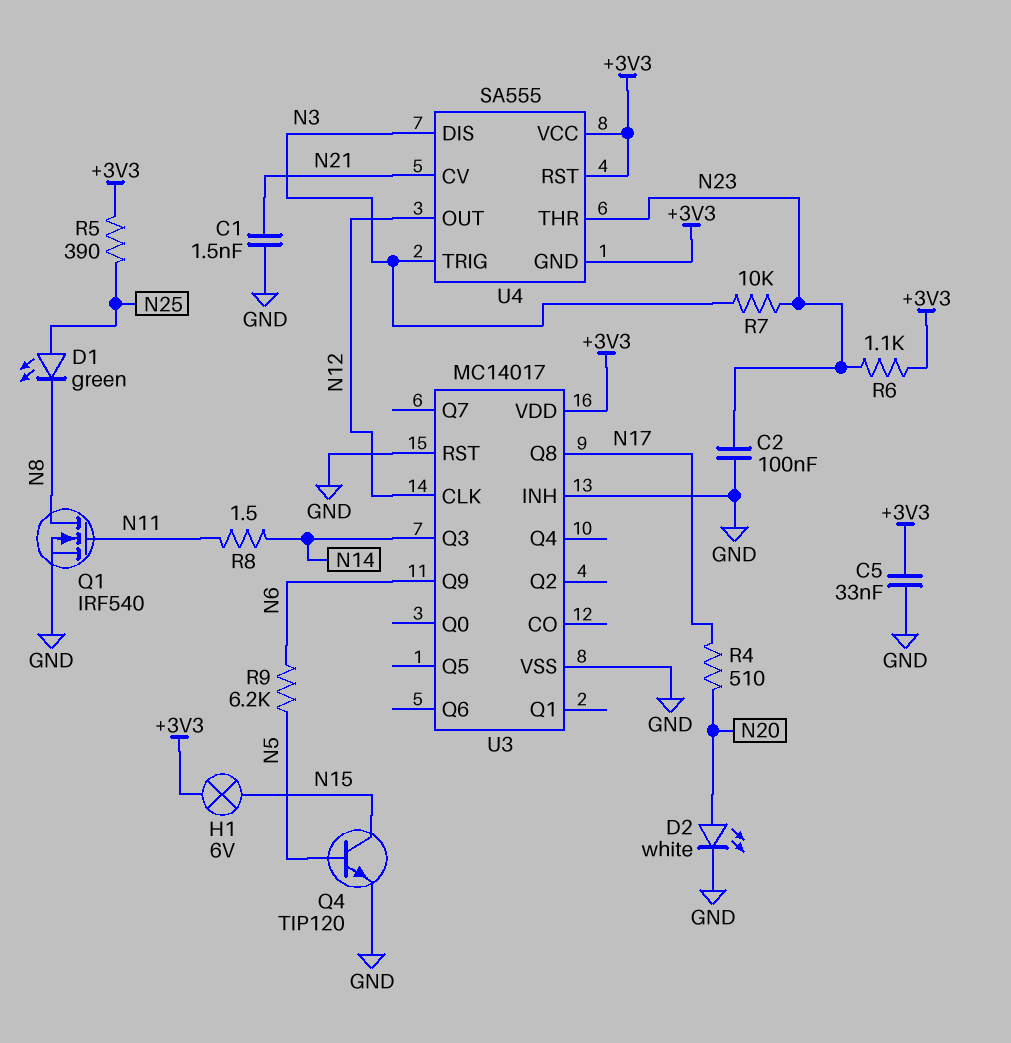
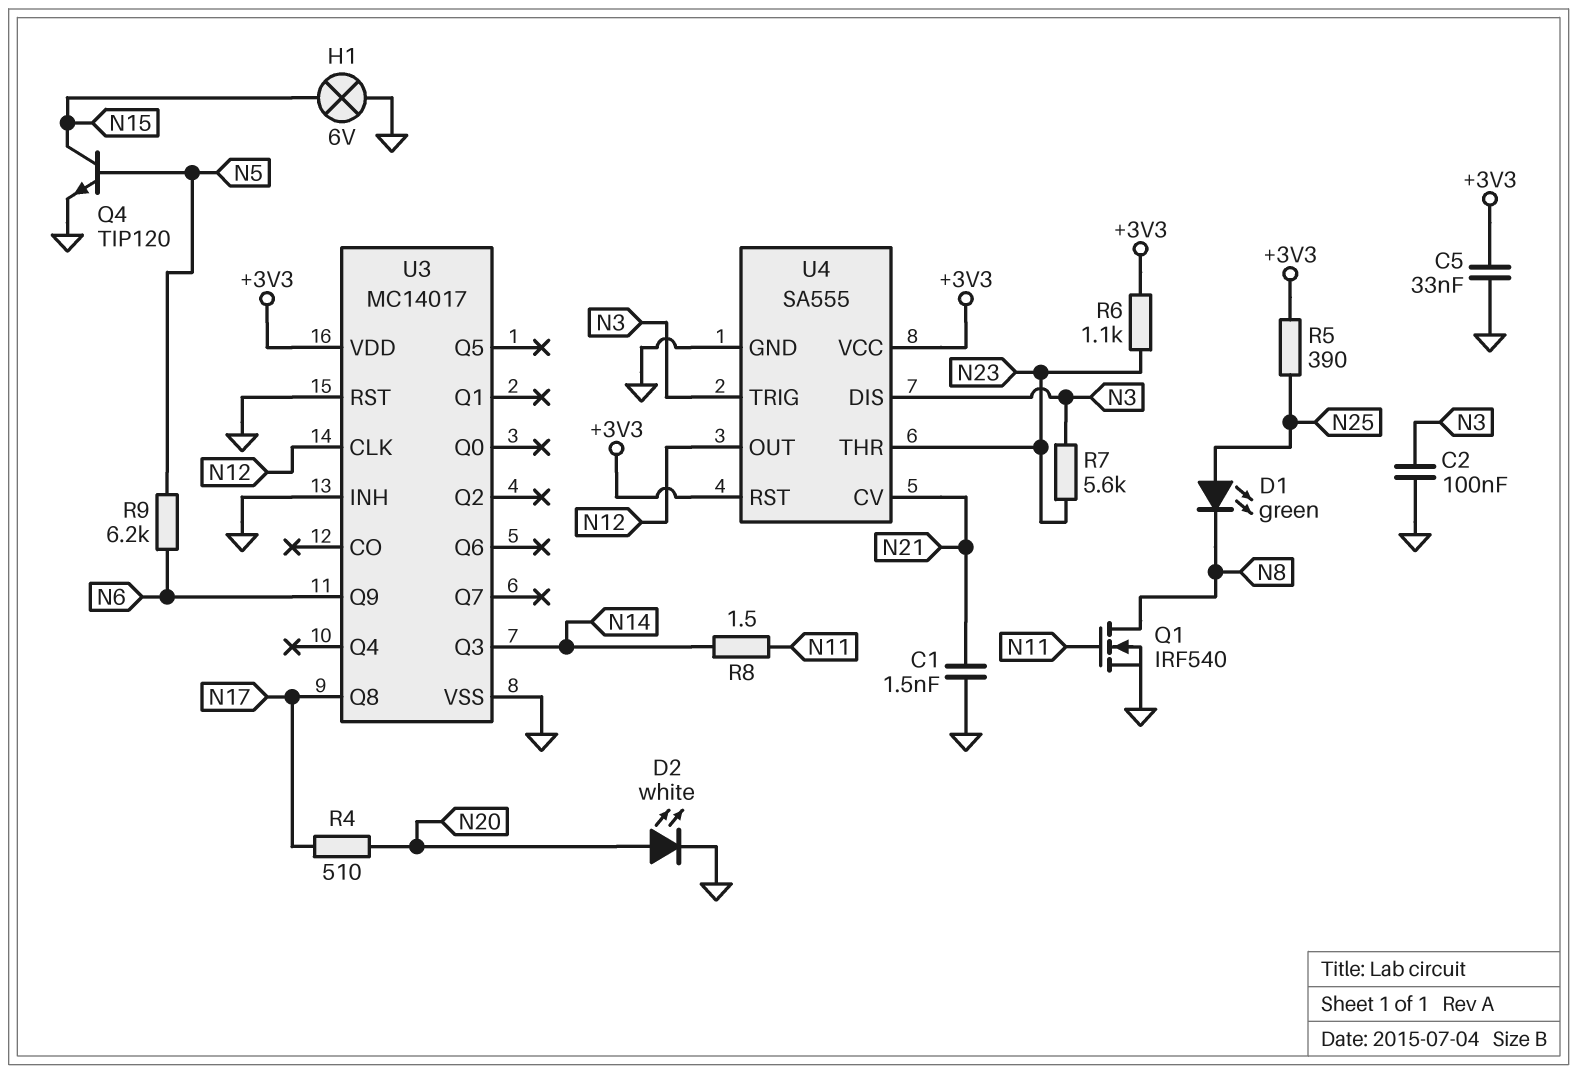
C2: 100nF (GND, N23) -> 100nF (GND, N3)
H1: lamp 6V (+3V3, N15) -> lamp 6V (GND, N15)
R7: 10k (N3, N23) -> 5.6k (N3, N23)
U4 pin GND: +3V3 -> GND

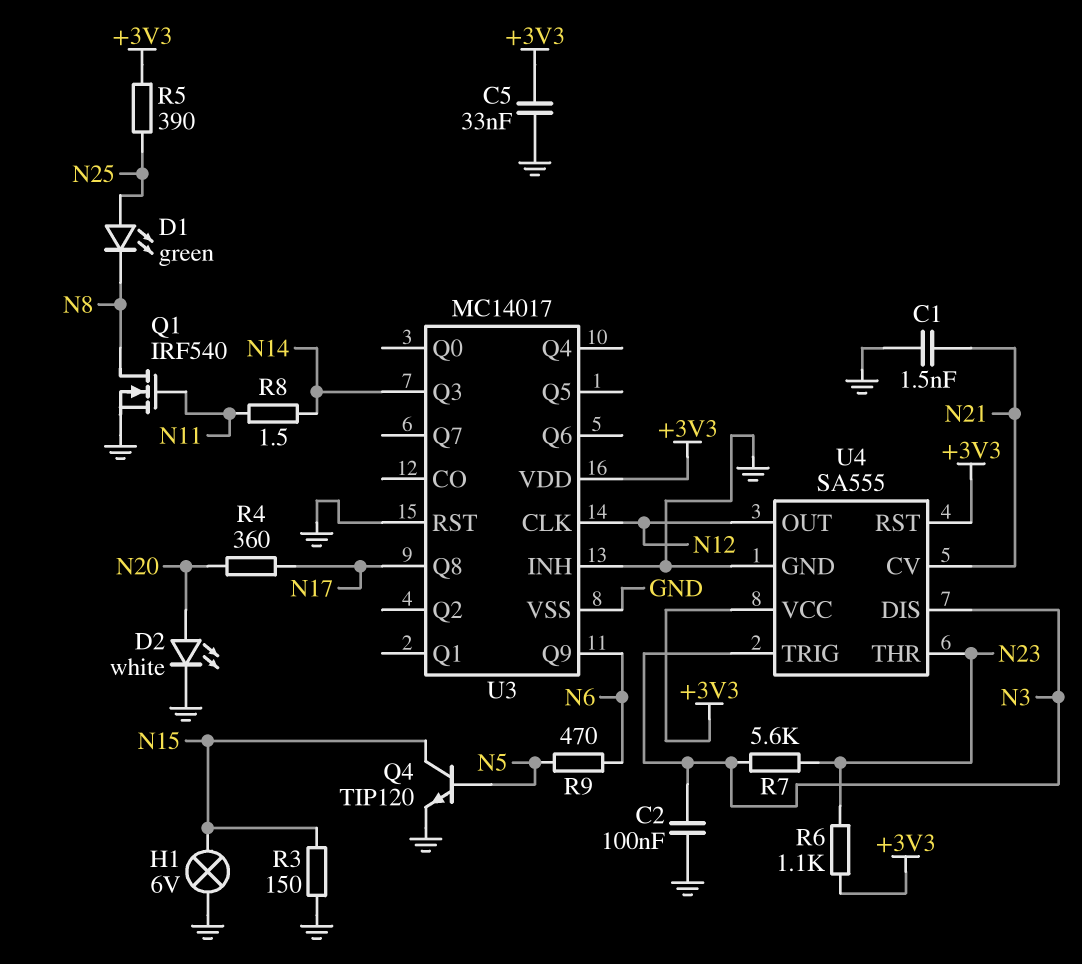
R3: none -> 150 (GND, N15)
R4: 510 (N17, N20) -> 360 (N17, N20)
R9: 6.2k (N5, N6) -> 470 (N5, N6)

